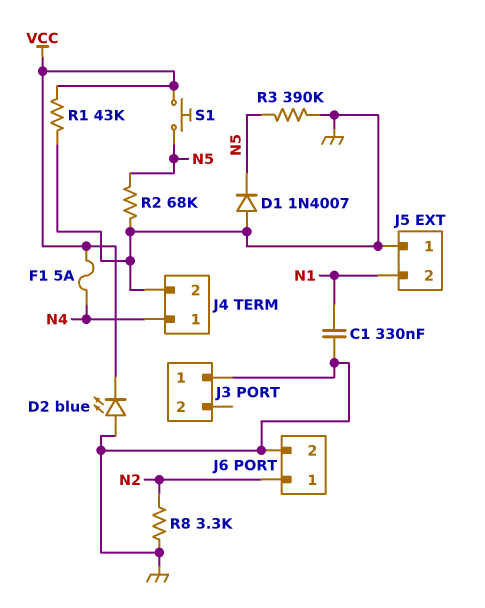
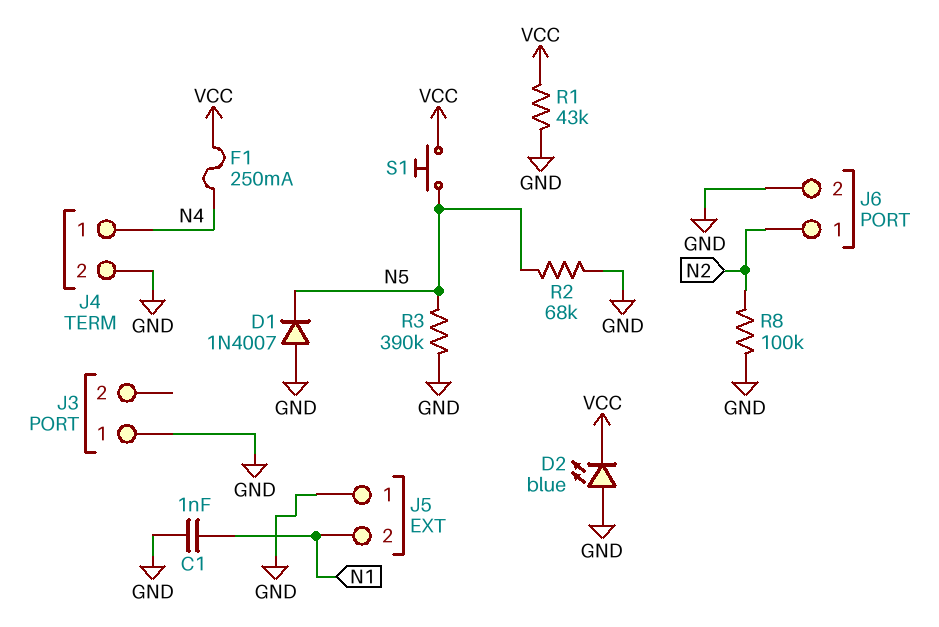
C1: 330nF (GND, N1) -> 1nF (GND, N1)
F1: 5A (N4, VCC) -> 250mA (N4, VCC)
R8: 3.3k (GND, N2) -> 100k (GND, N2)

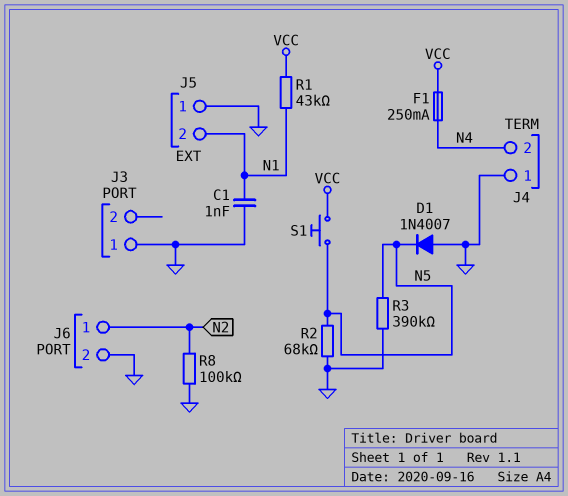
D2: LED blue (A GND, K VCC) -> none
J4 pin 1: N4 -> GND
J4 pin 2: GND -> N4
R1: 43k (GND, VCC) -> 43k (N1, VCC)

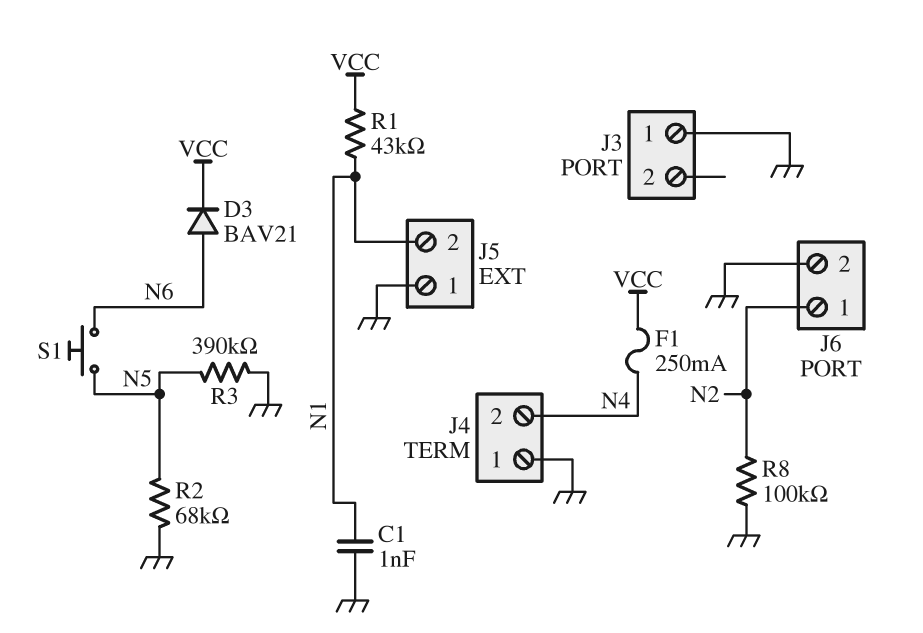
D1: diode 1N4007 (A GND, K N5) -> none
D3: none -> diode BAV21 (A N6, K VCC)
S1: button (N5, VCC) -> button (N5, N6)

